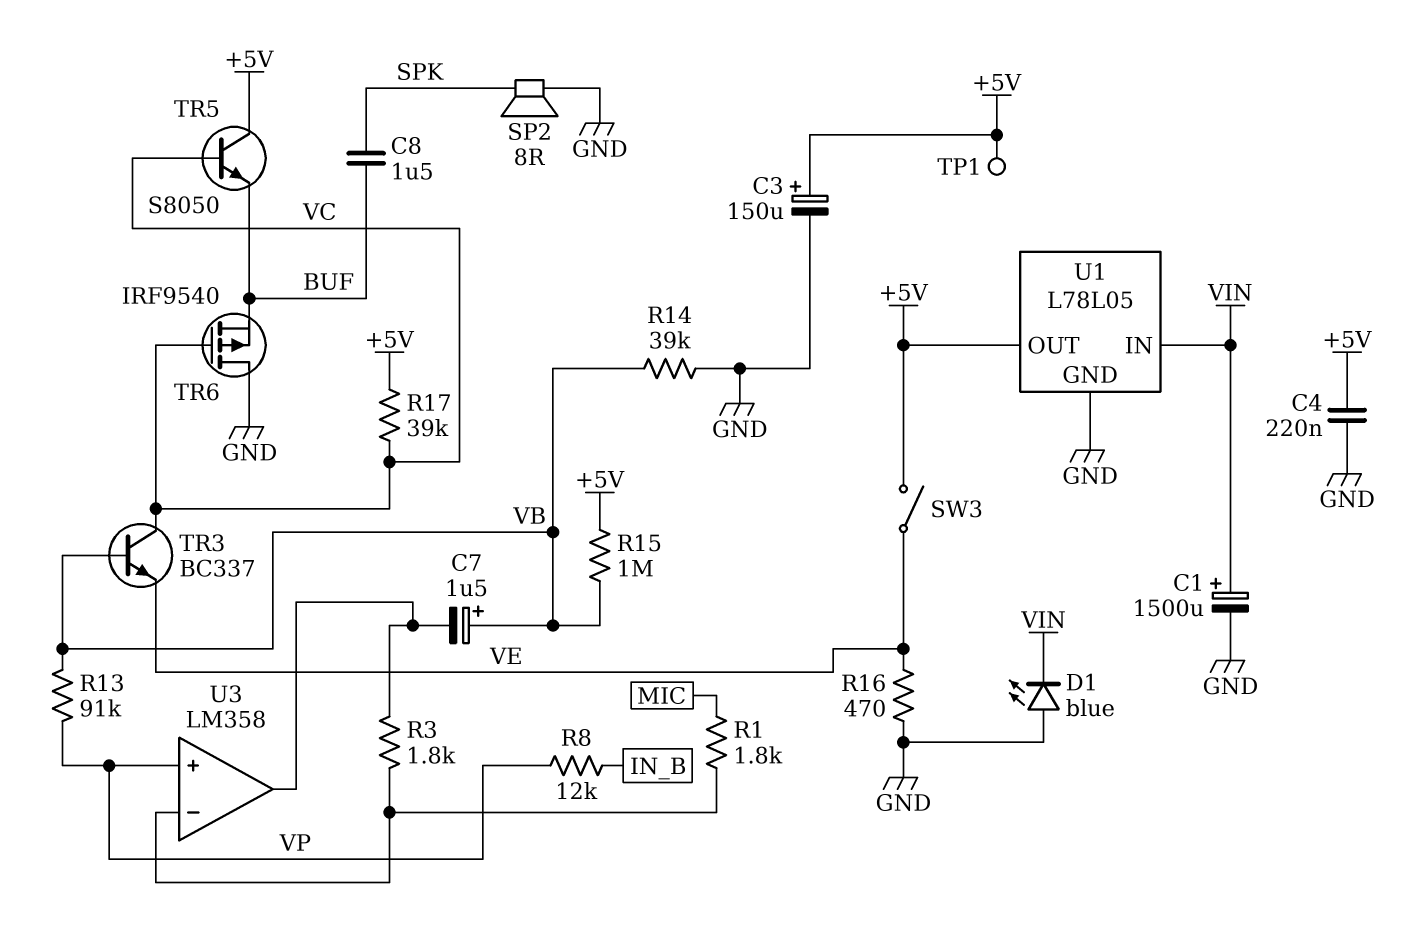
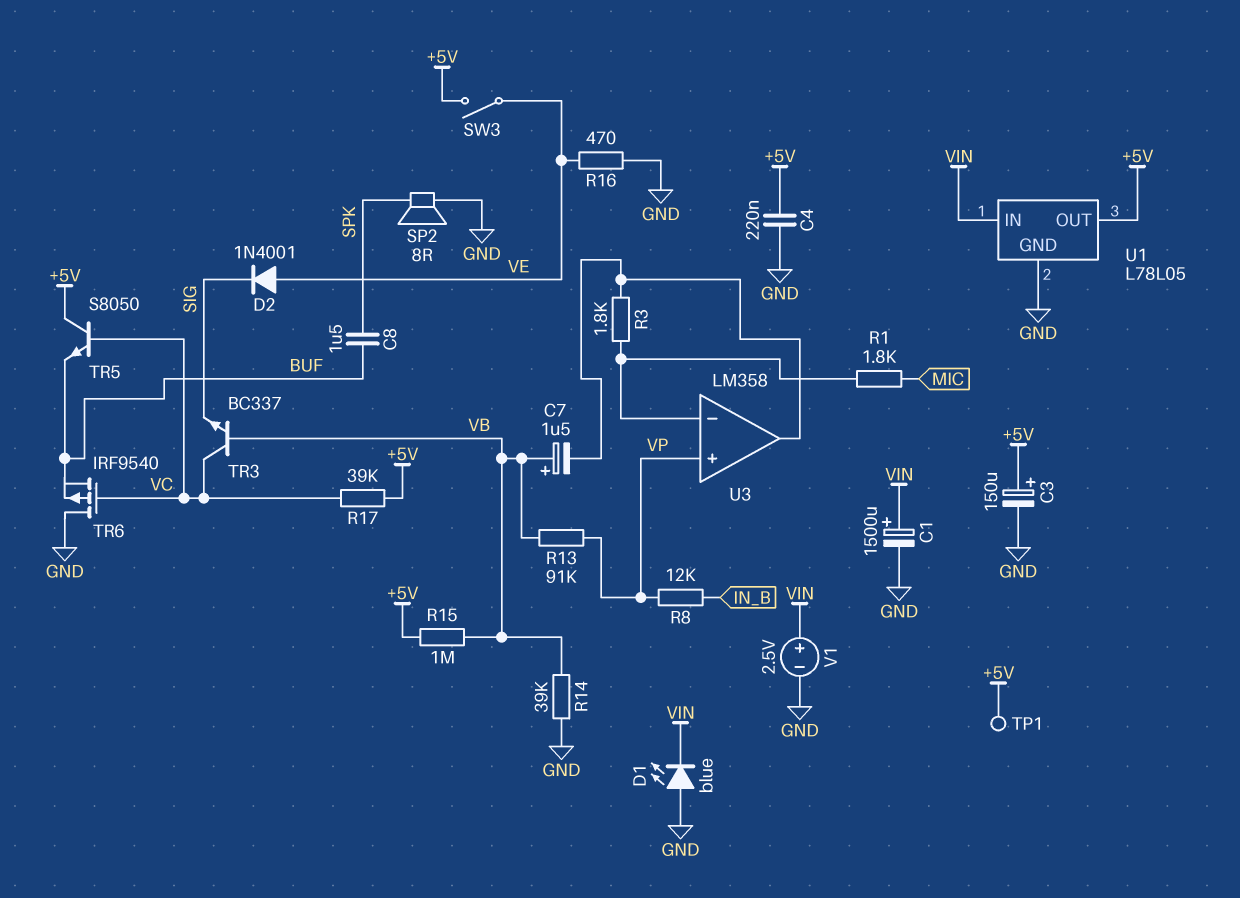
D2: none -> diode 1N4001 (A VE, K SIG)
TR3: NPN BC337 (B VB, C VC, E VE) -> NPN BC337 (B VB, C VC, E SIG)
V1: none -> 2.5V (plus VIN, minus GND)

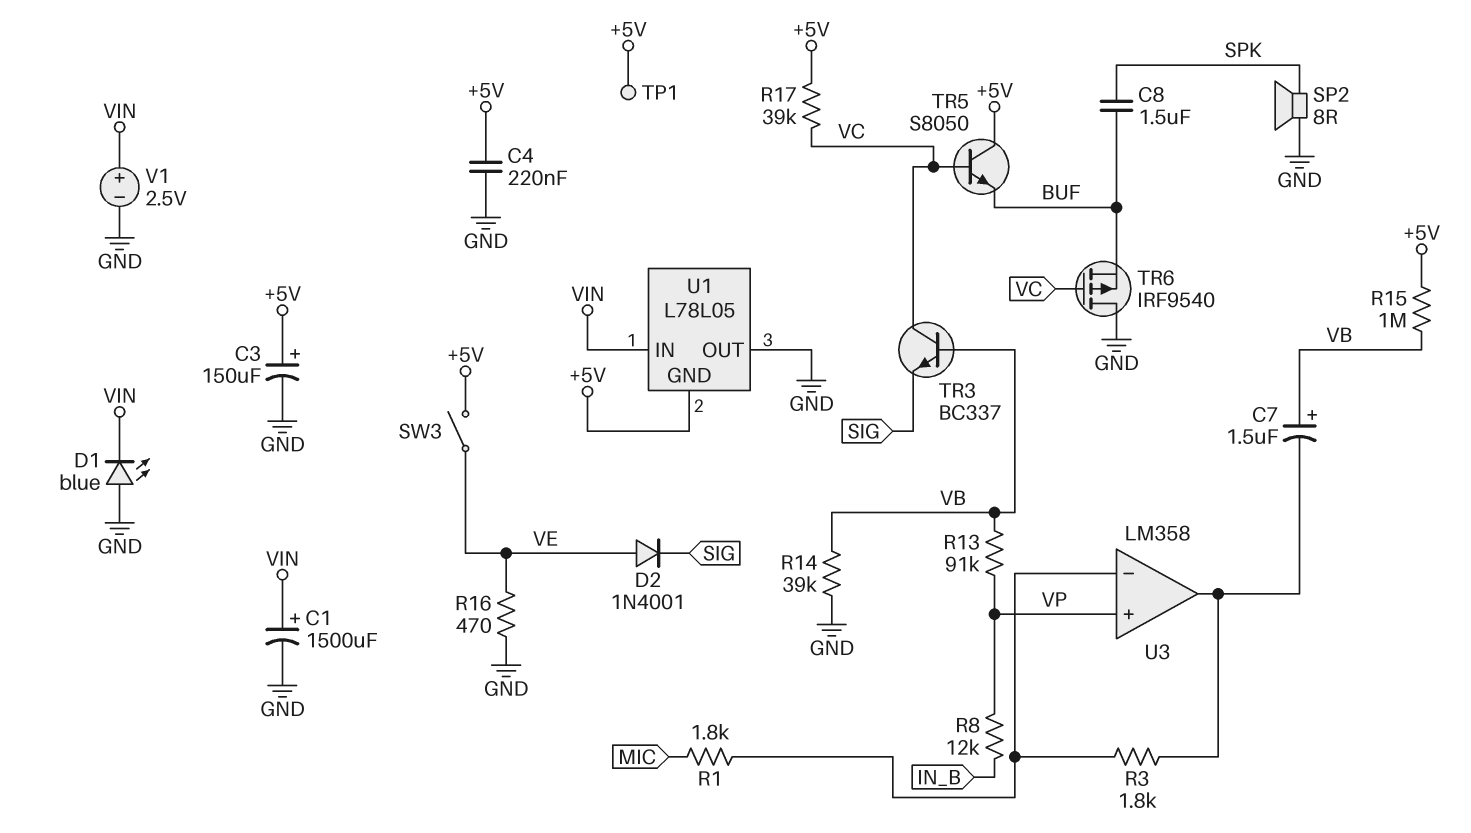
U1 pin GND: GND -> +5V
U1 pin OUT: +5V -> GND

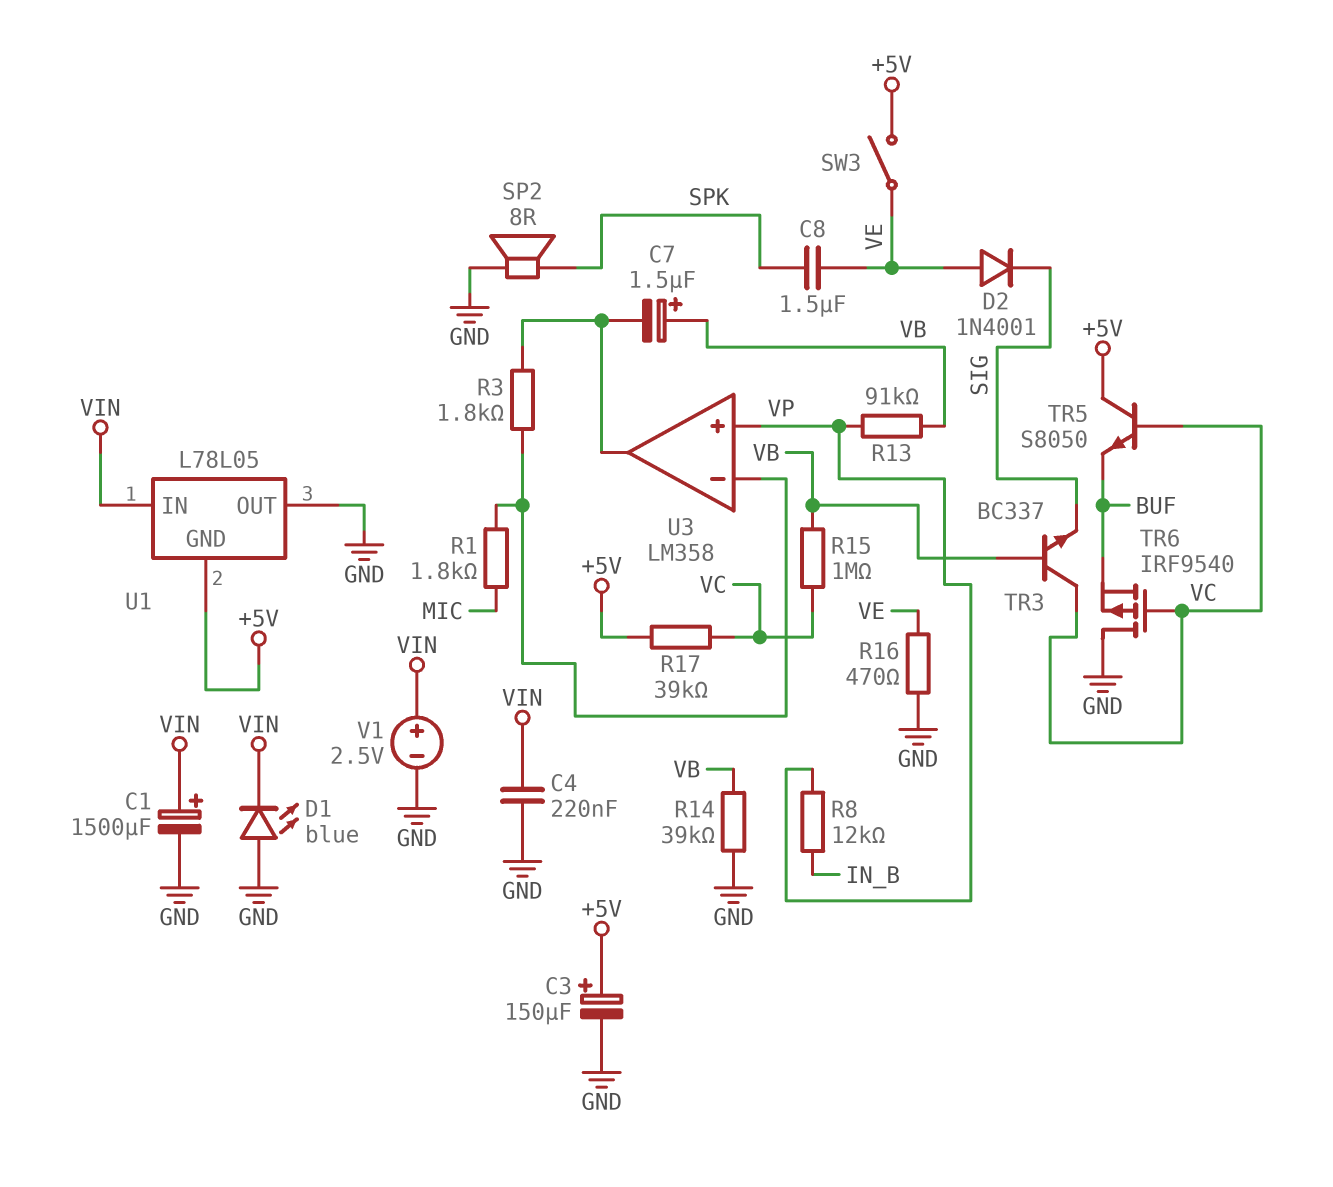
C4: 220nF (+5V, GND) -> 220nF (GND, VIN)
C8: 1.5uF (BUF, SPK) -> 1.5uF (SPK, VE)
R15: 1M (+5V, VB) -> 1M (VB, VC)
TP1: test point (+5V) -> none

